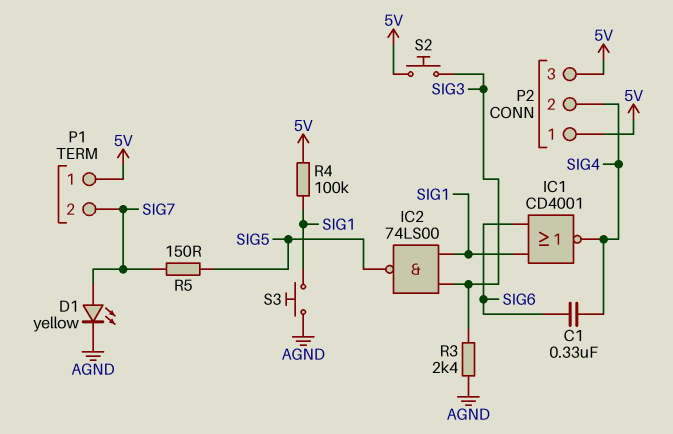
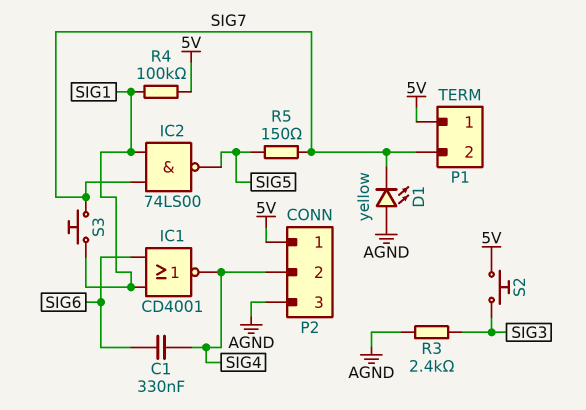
D1: LED yellow (A SIG7, K AGND) -> LED yellow (A AGND, K SIG7)
IC2: NAND 74LS00 (in SIG1, in SIG3, out SIG5) -> NAND 74LS00 (in SIG1, in SIG7, out SIG5)
P2 pin 3: 5V -> AGND
S3: button (AGND, SIG1) -> button (SIG1, SIG7)

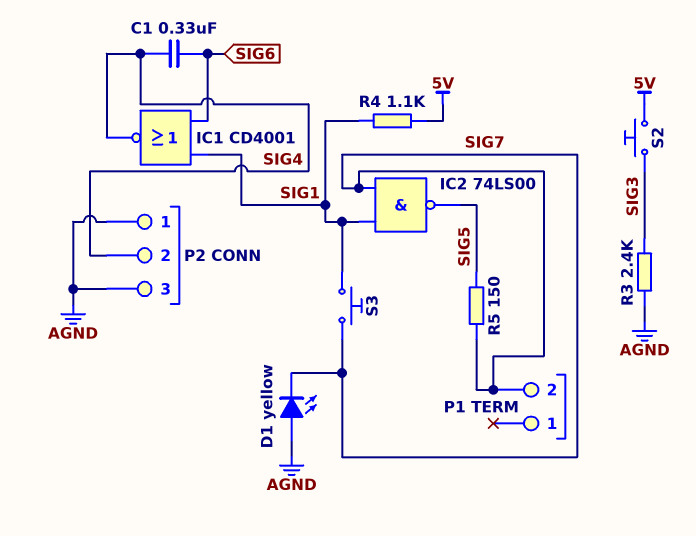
P1 pin 1: 5V -> none
P2 pin 1: 5V -> AGND
R4: 100k (5V, SIG1) -> 1.1k (5V, SIG1)

